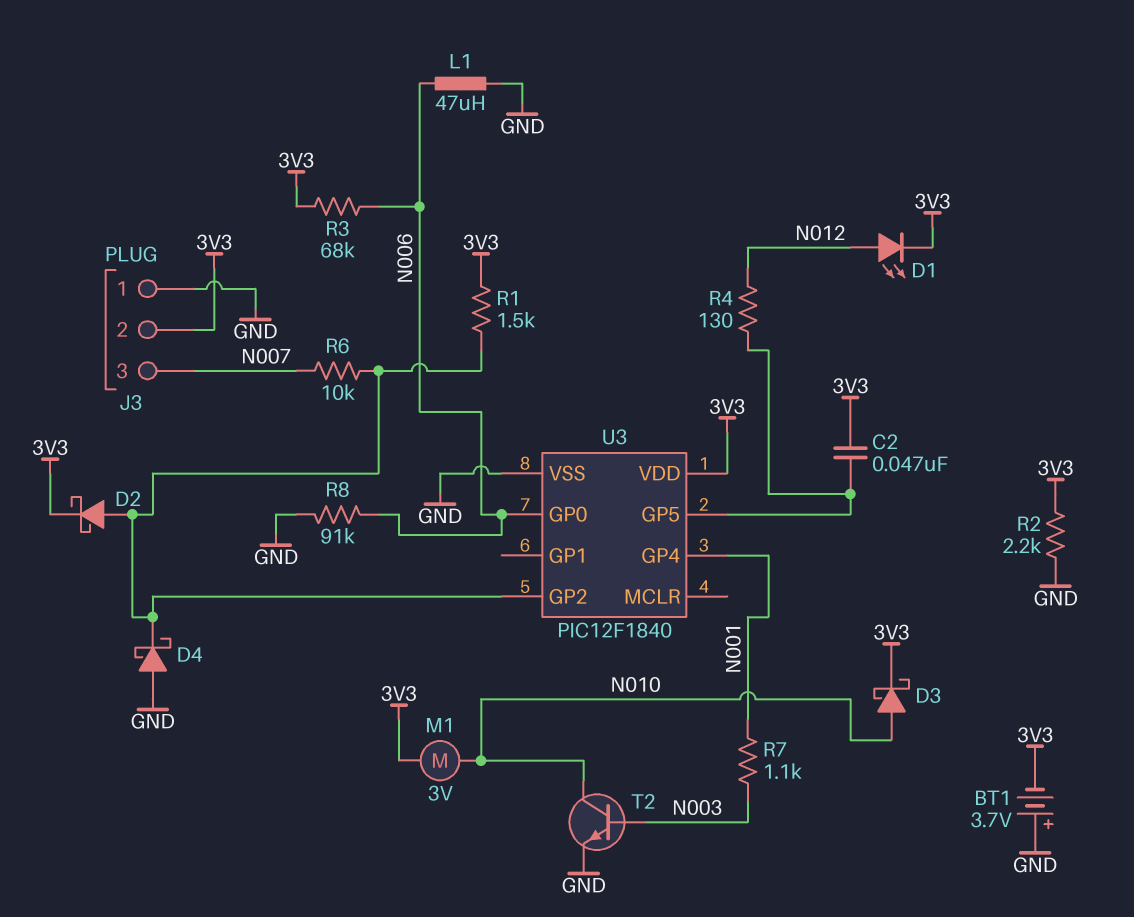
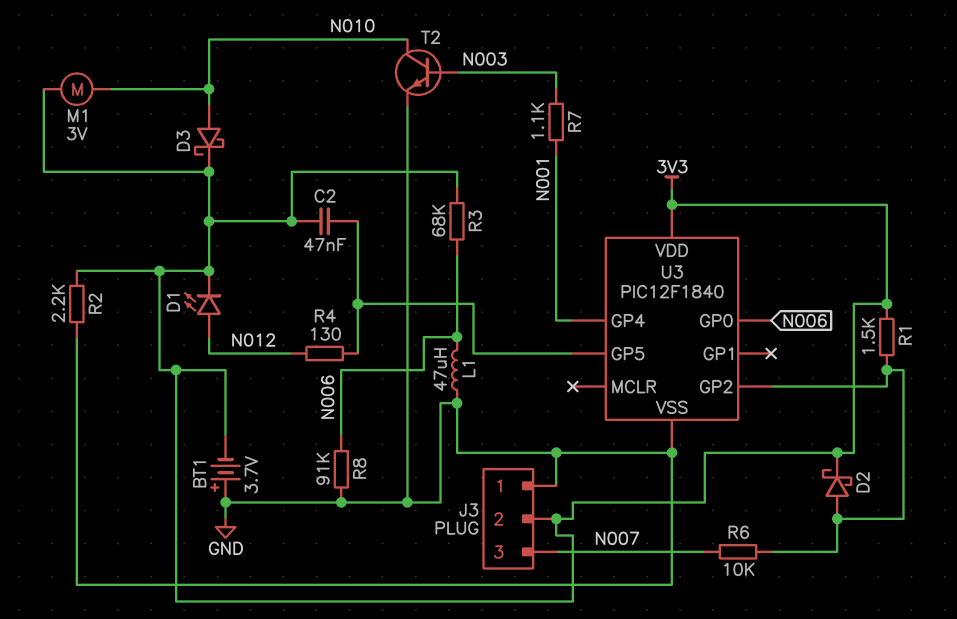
D4: schottky (A GND, K U3/GP2) -> none

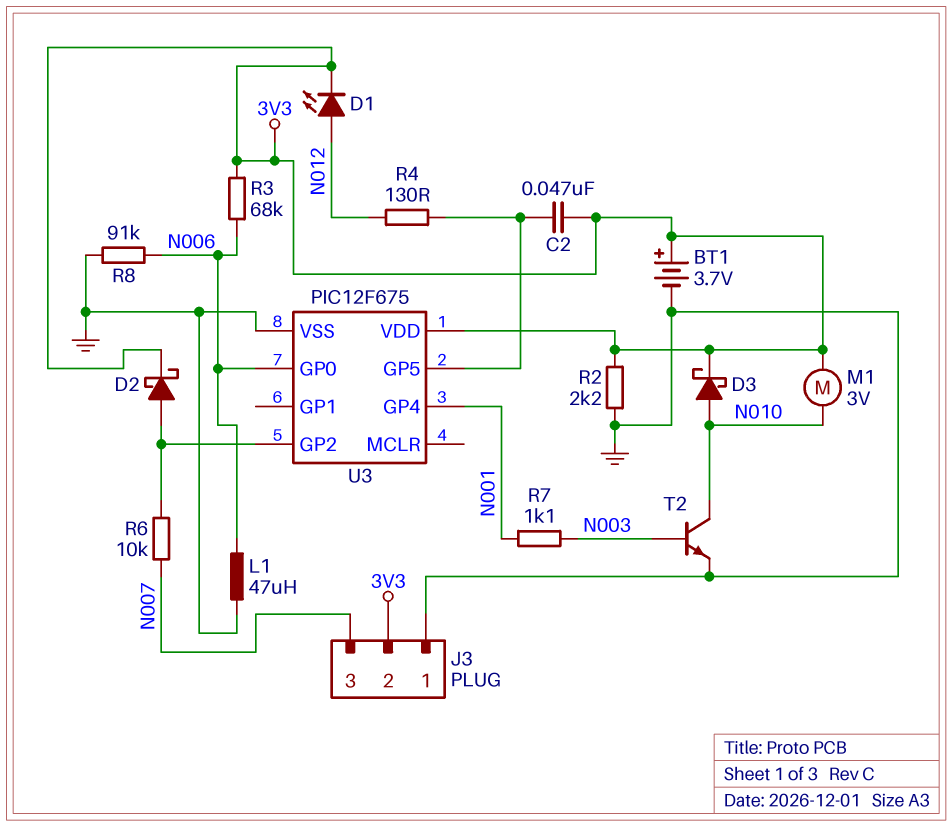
BT1: 3.7V (plus GND, minus 3V3) -> 3.7V (plus 3V3, minus GND)
R1: 1.5k (3V3, U3/GP2) -> none
U3: PIC12F1840 -> PIC12F675

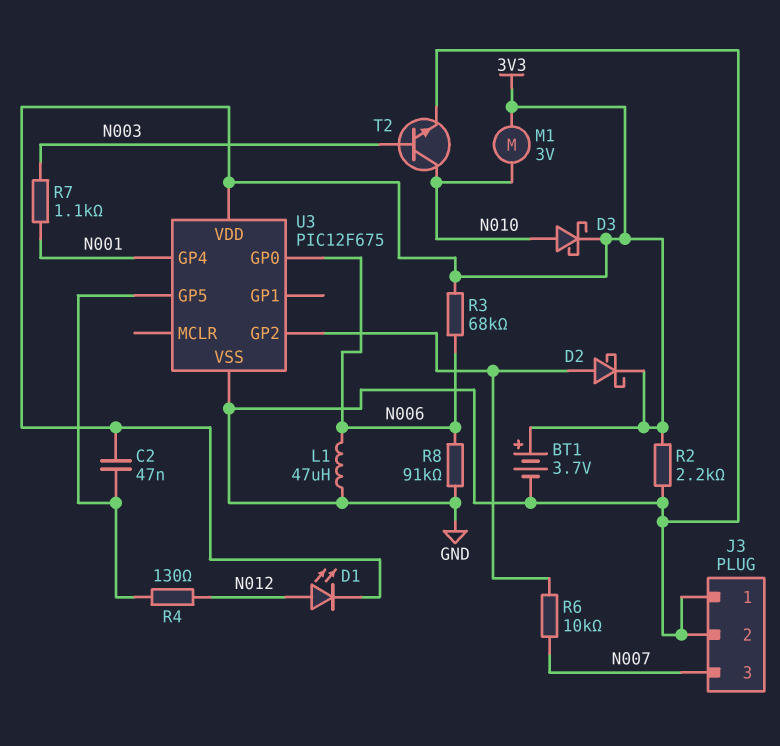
J3 pin 2: 3V3 -> GND

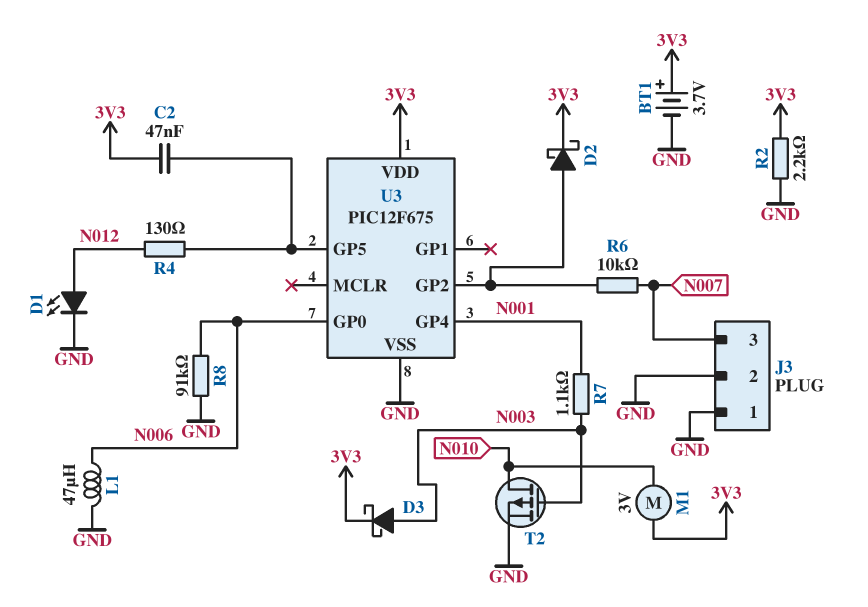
D1: LED (A N012, K 3V3) -> LED (A N012, K GND)
D3: schottky (A N010, K 3V3) -> schottky (A N003, K 3V3)
R3: 68k (3V3, N006) -> none
T2: NPN (B N003, C N010, E GND) -> PMOS (G N003, D N010, S GND)

